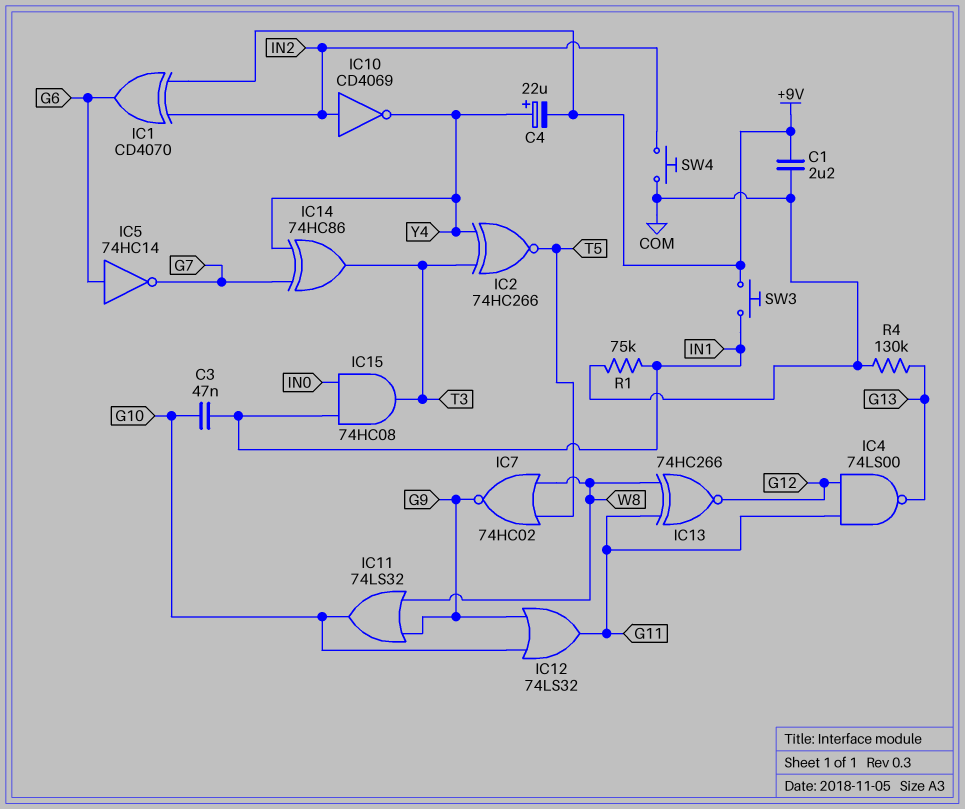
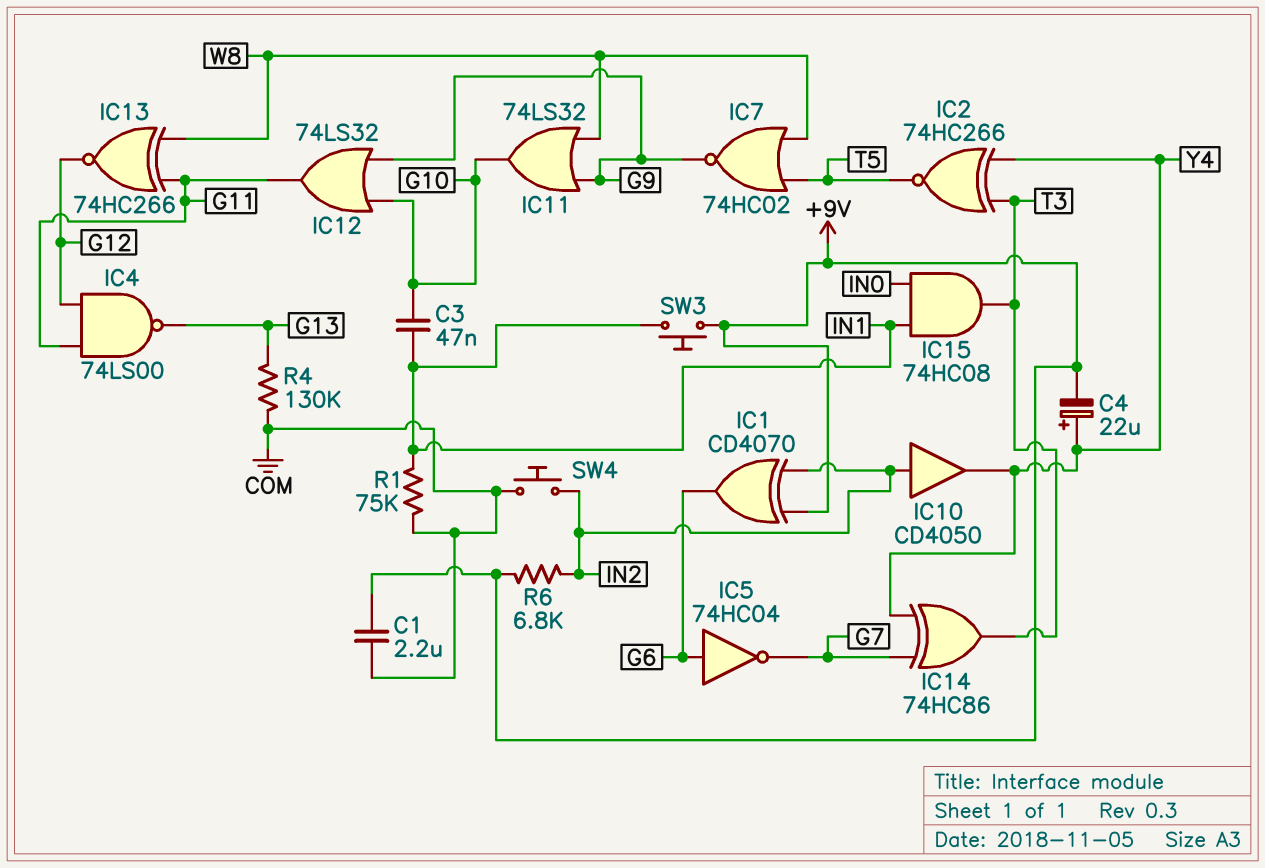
IC5: NOT 74HC14 (in G6, out G7) -> NOT 74HC04 (in G6, out G7)
IC10: NOT CD4069 (in IN2, out Y4) -> buffer CD4050 (in IN2, out Y4)
R6: none -> 6.8k (+9V, IN2)

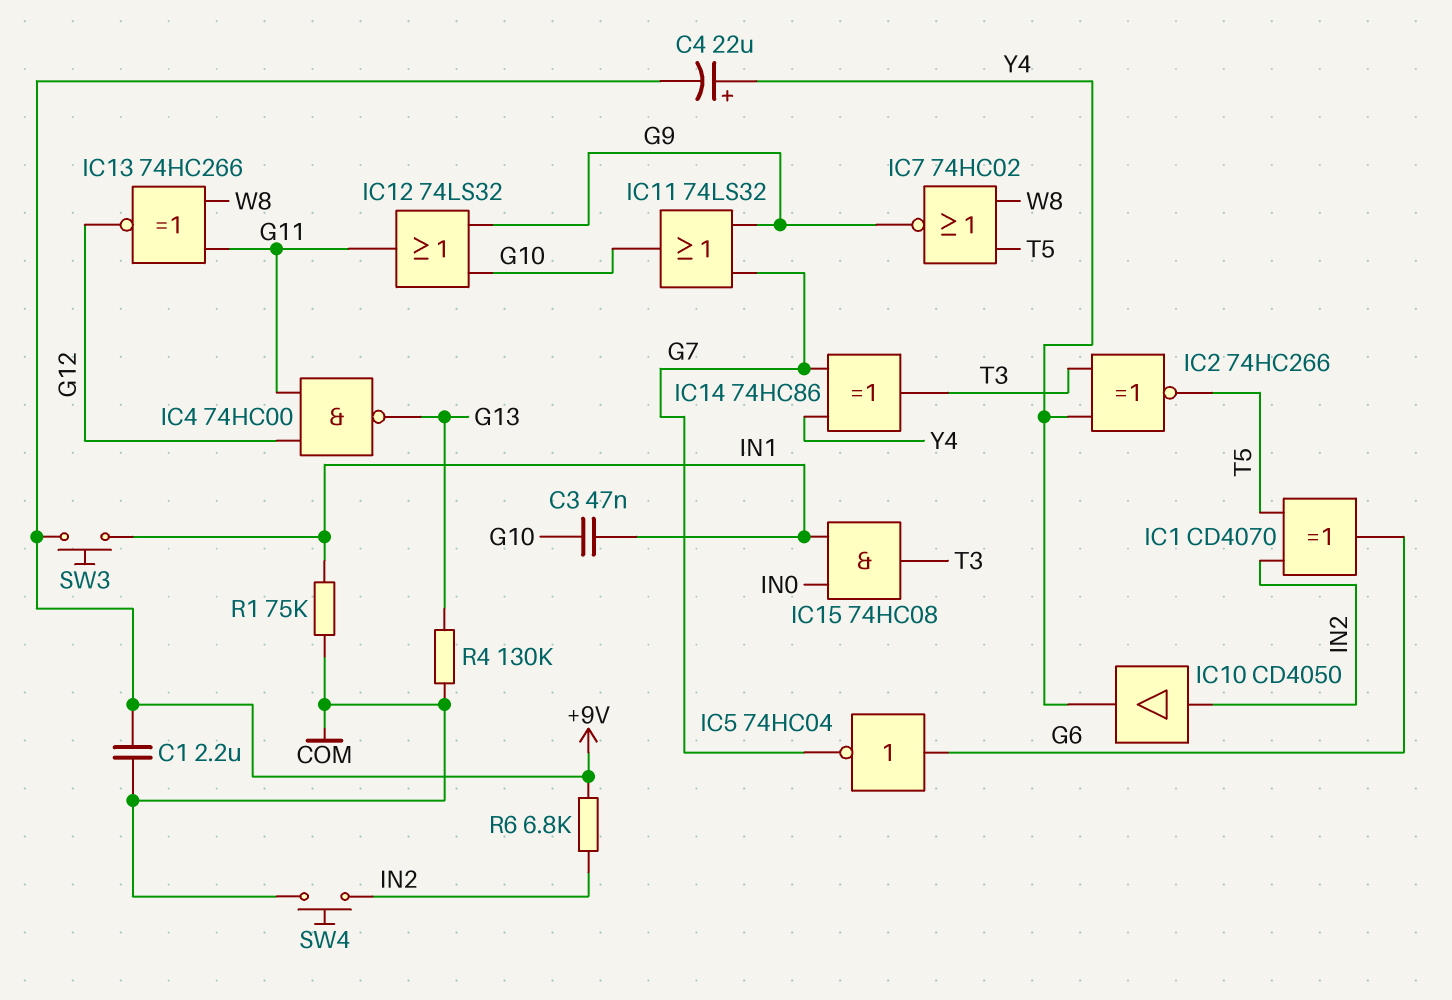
IC1: XOR CD4070 (in +9V, in IN2, out G6) -> XOR CD4070 (in IN2, in T5, out G6)
IC4: NAND 74LS00 (in G11, in G12, out G13) -> NAND 74HC00 (in G11, in G12, out G13)
IC11: OR 74LS32 (in G9, in W8, out G10) -> OR 74LS32 (in G7, in G9, out G10)

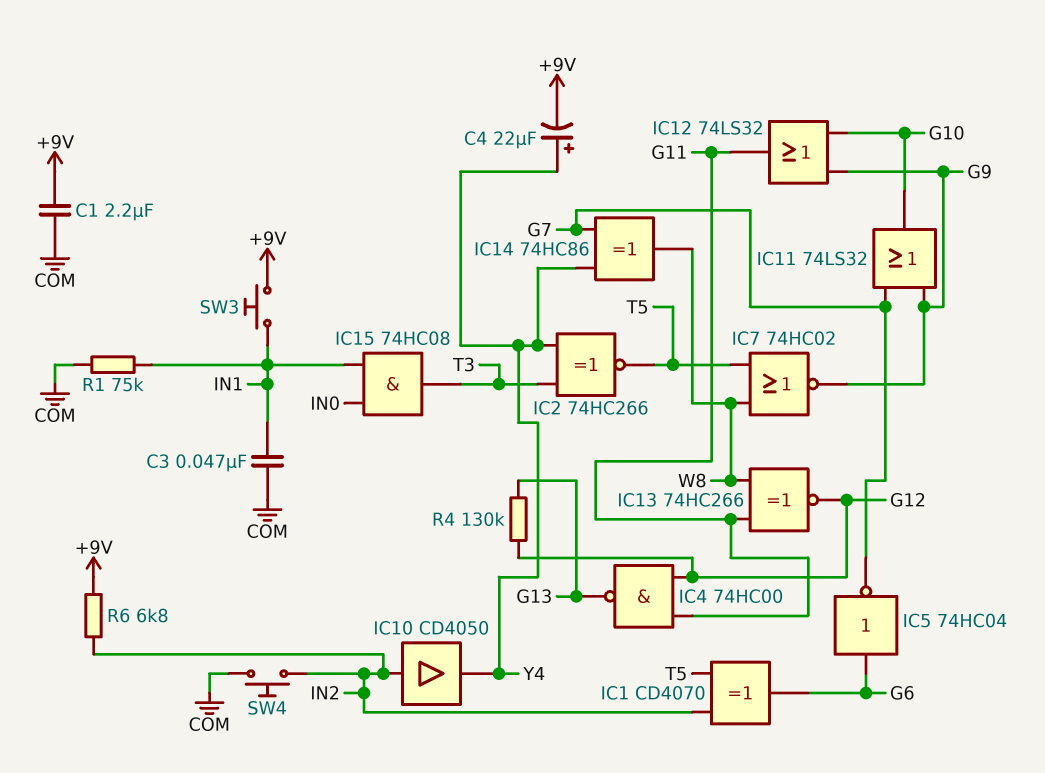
C3: 47nF (G10, IN1) -> 47nF (COM, IN1)
IC14: XOR 74HC86 (in G7, in Y4, out T3) -> XOR 74HC86 (in G7, in Y4, out W8)
R4: 130k (COM, G13) -> 130k (G12, G13)

